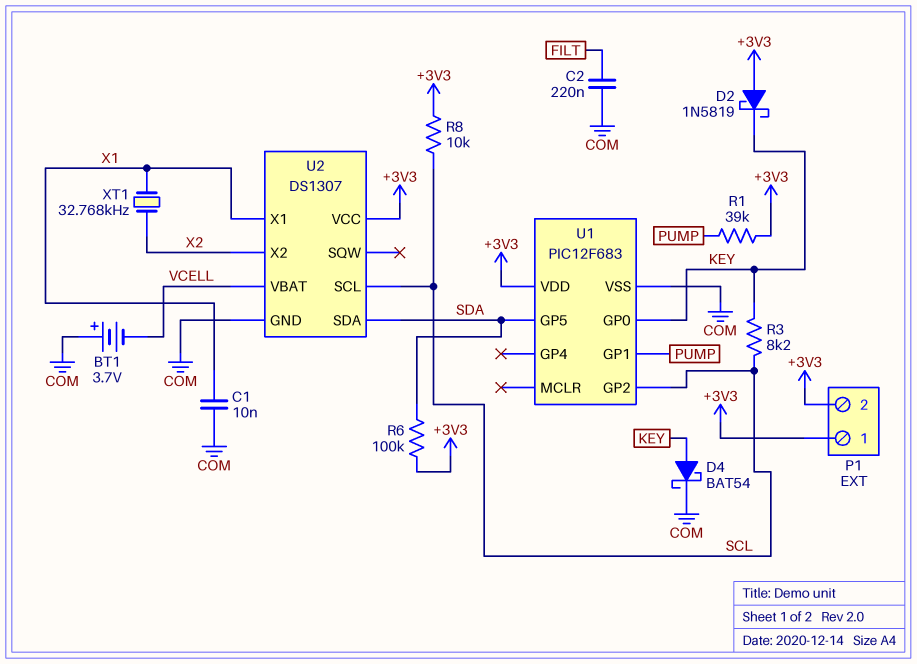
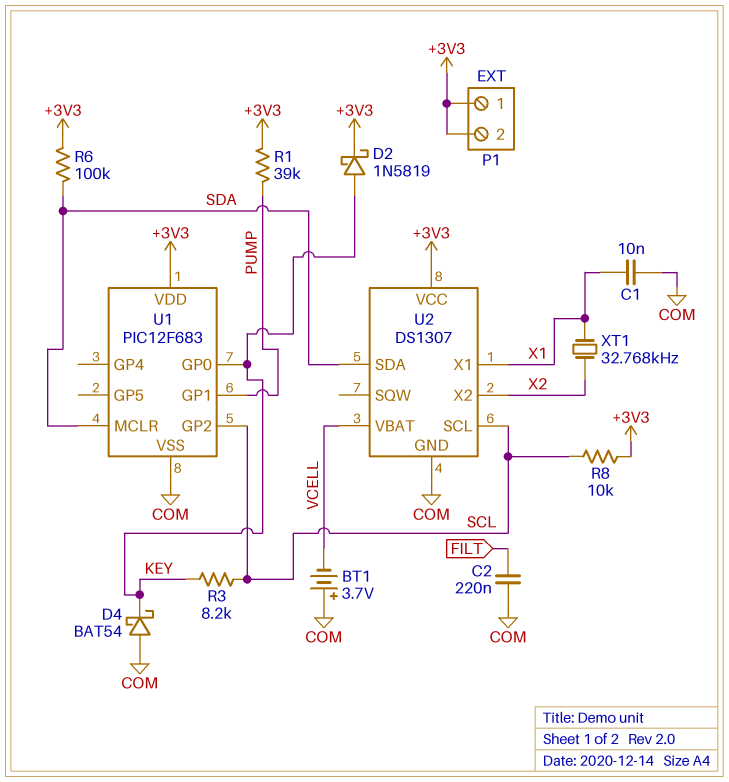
D2: schottky 1N5819 (A +3V3, K KEY) -> schottky 1N5819 (A KEY, K +3V3)
D4: schottky BAT54 (A KEY, K COM) -> schottky BAT54 (A COM, K KEY)
U1 pin GP5: SDA -> none
U1 pin MCLR: none -> SDA

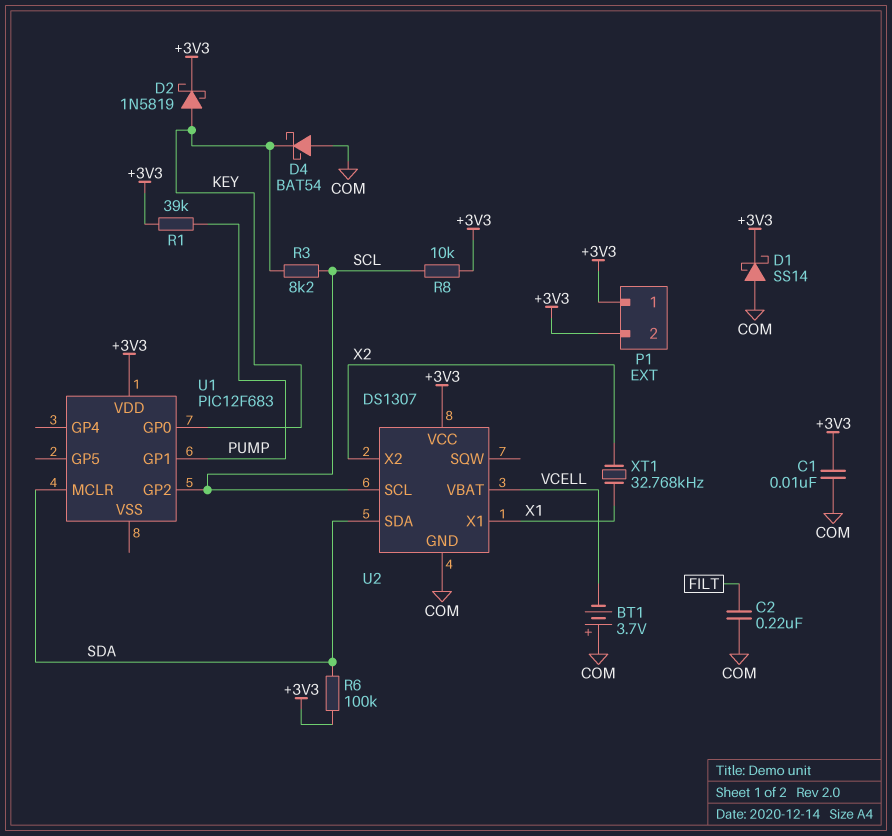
C1: 10nF (COM, X1) -> 10nF (+3V3, COM)
D1: none -> schottky SS14 (A COM, K +3V3)
U1 pin VSS: COM -> none

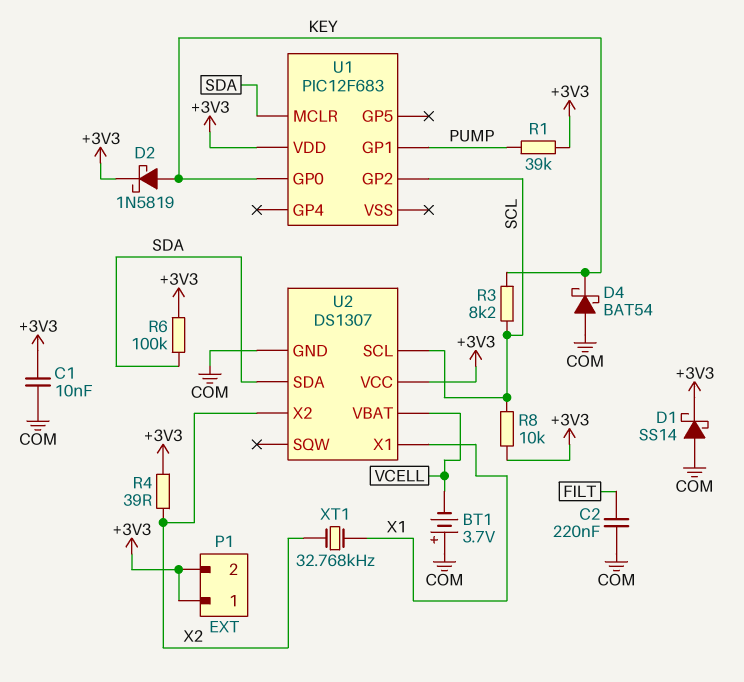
R4: none -> 39 (+3V3, X2)

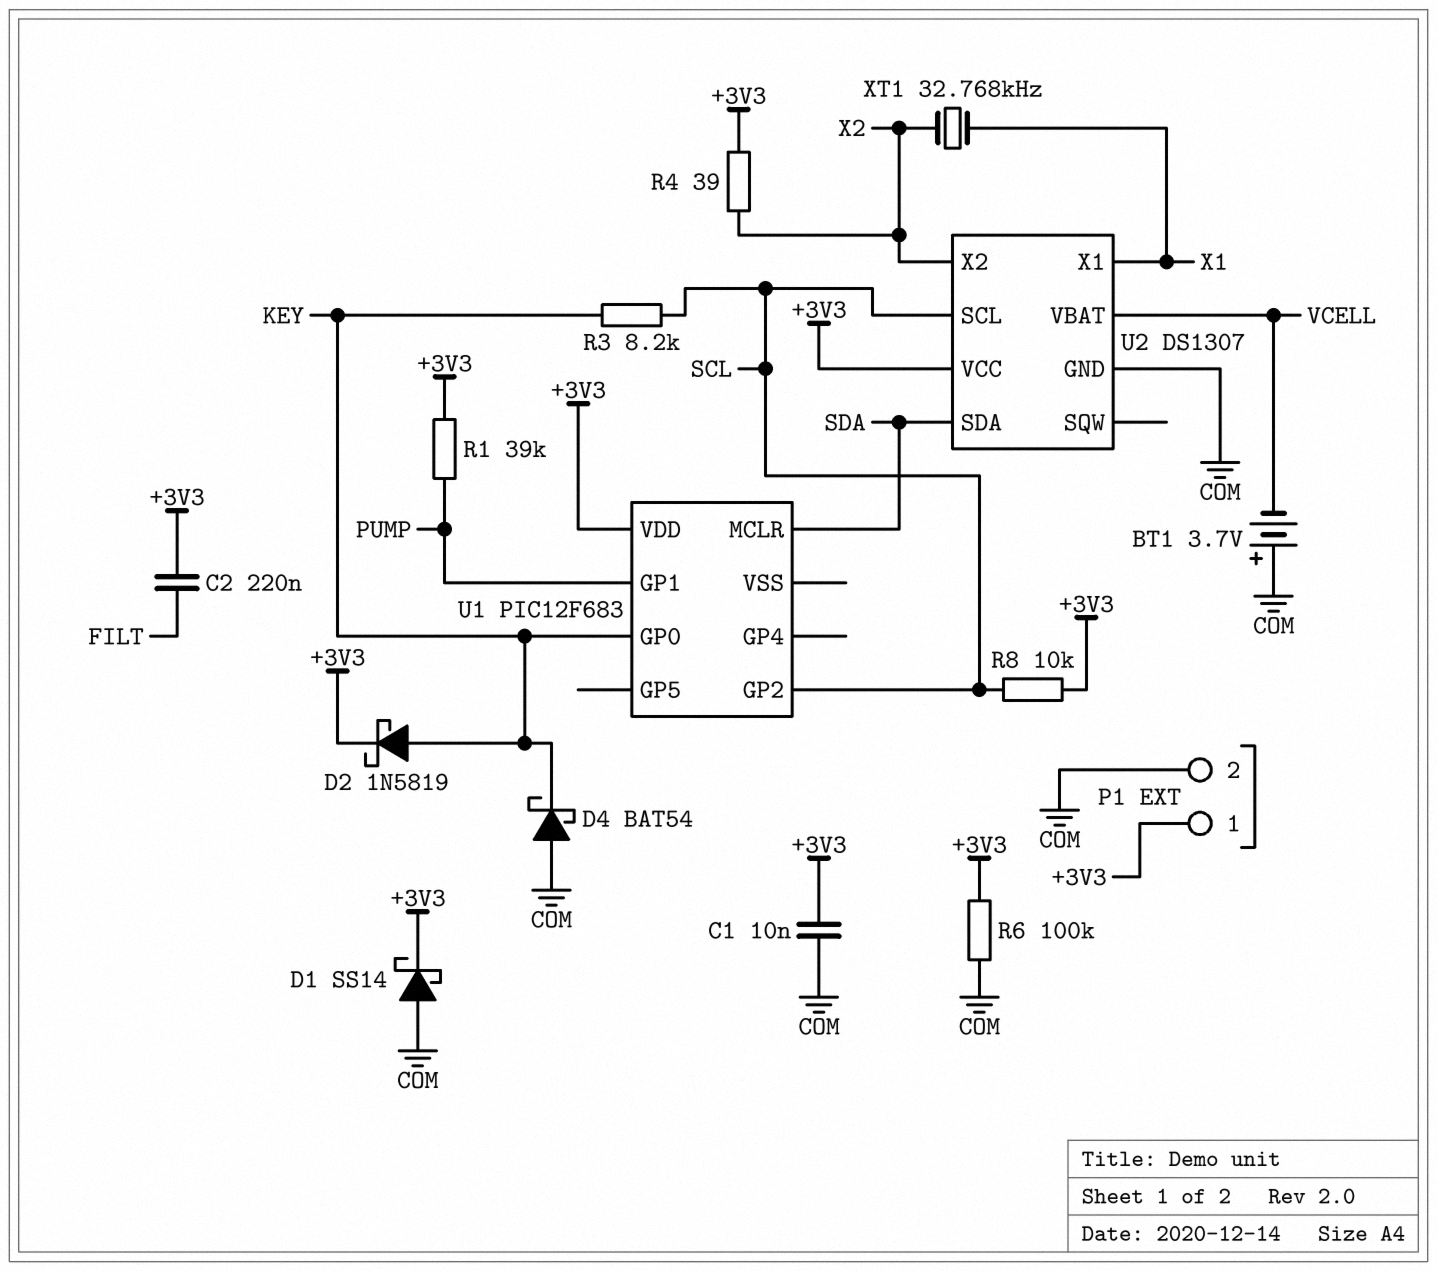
C2: 220nF (COM, FILT) -> 220nF (+3V3, FILT)
P1 pin 2: +3V3 -> COM
R6: 100k (+3V3, SDA) -> 100k (+3V3, COM)

